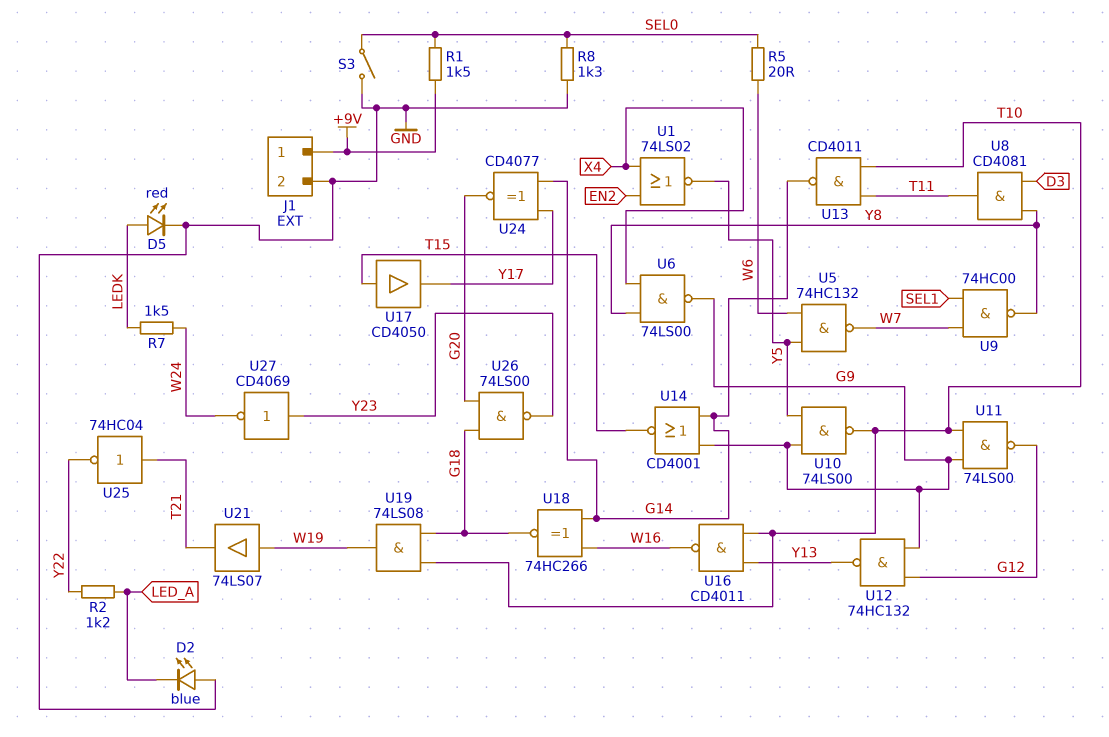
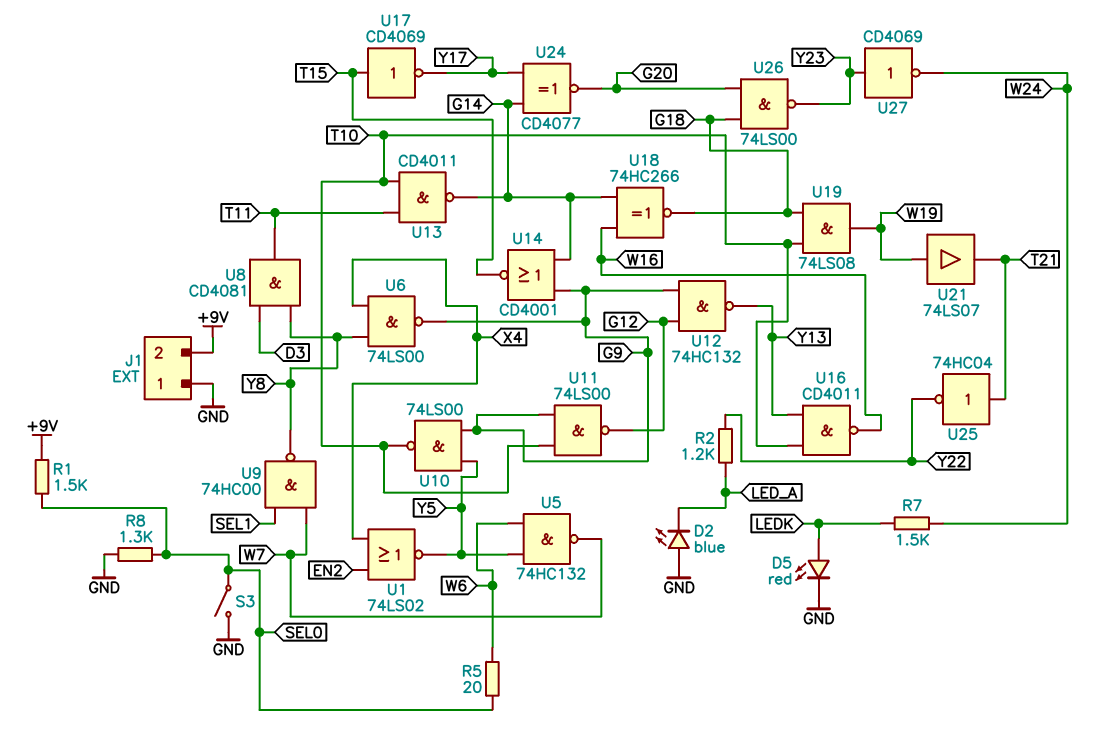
J1 pin 1: +9V -> GND
J1 pin 2: GND -> +9V
U17: buffer CD4050 (in T15, out Y17) -> NOT CD4069 (in T15, out Y17)

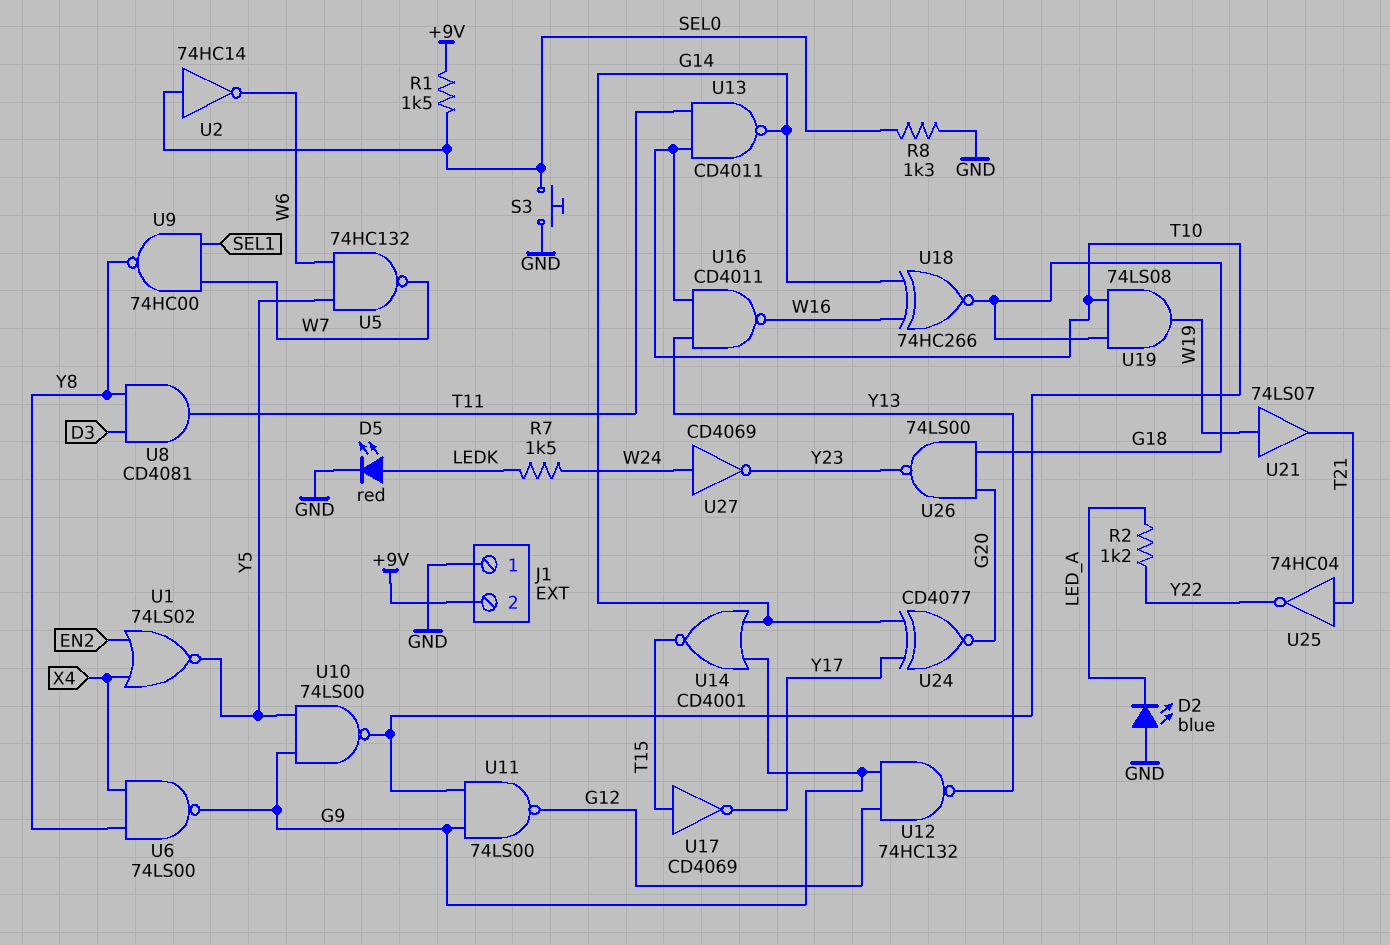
R5: 20 (SEL0, W6) -> none
S3: switch (GND, SEL0) -> button (GND, SEL0)
U2: none -> NOT 74HC14 (in SEL0, out W6)
U27: NOT CD4069 (in Y23, out W24) -> NOT CD4069 (in W24, out Y23)

